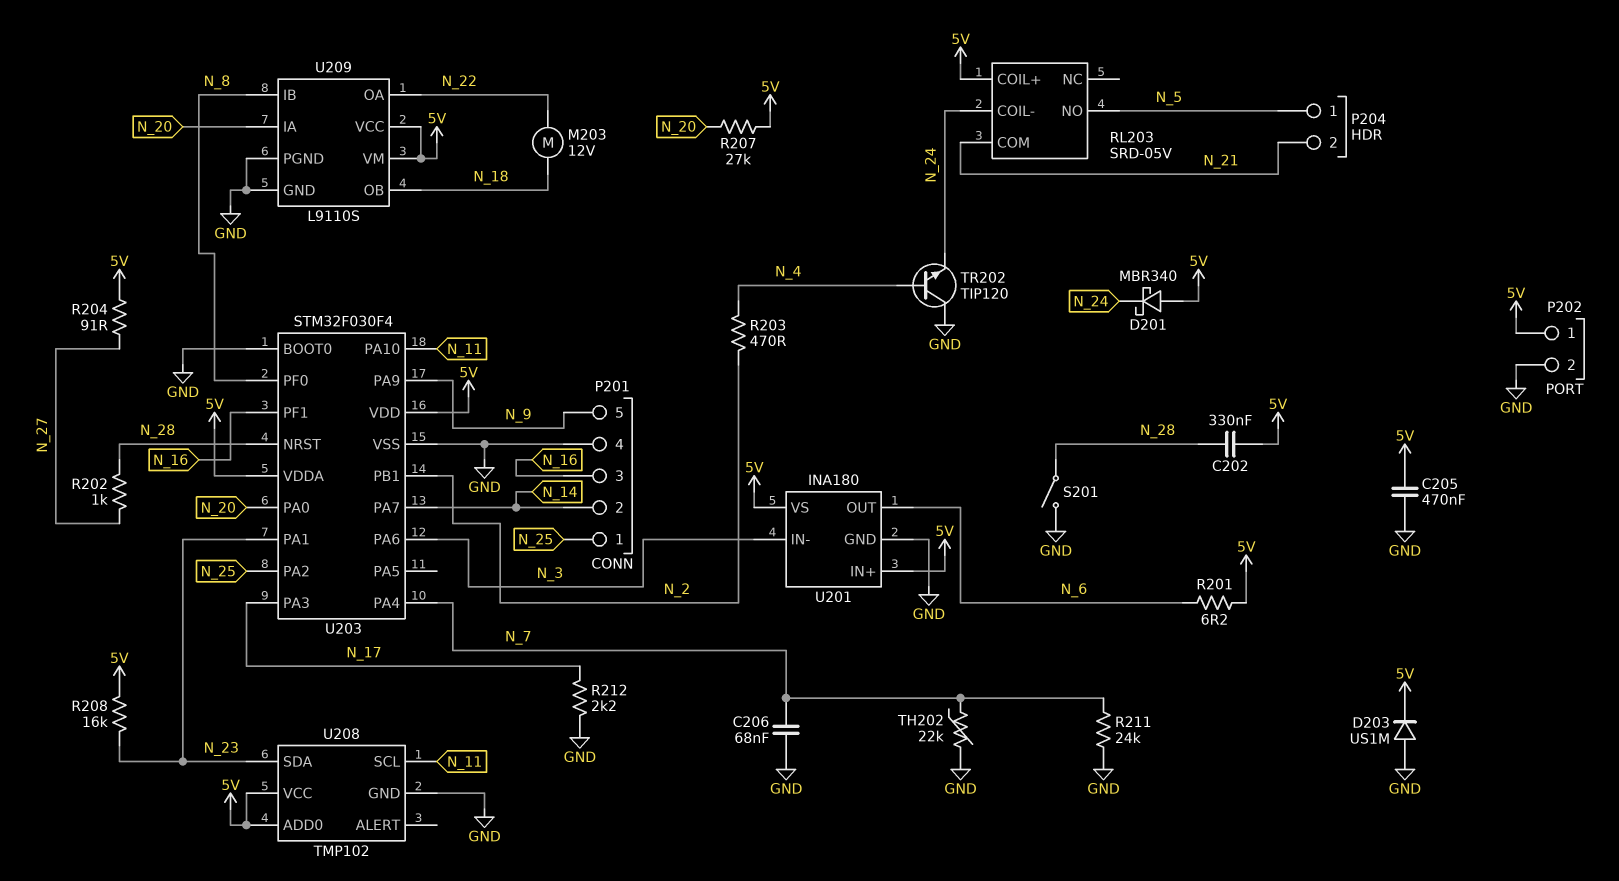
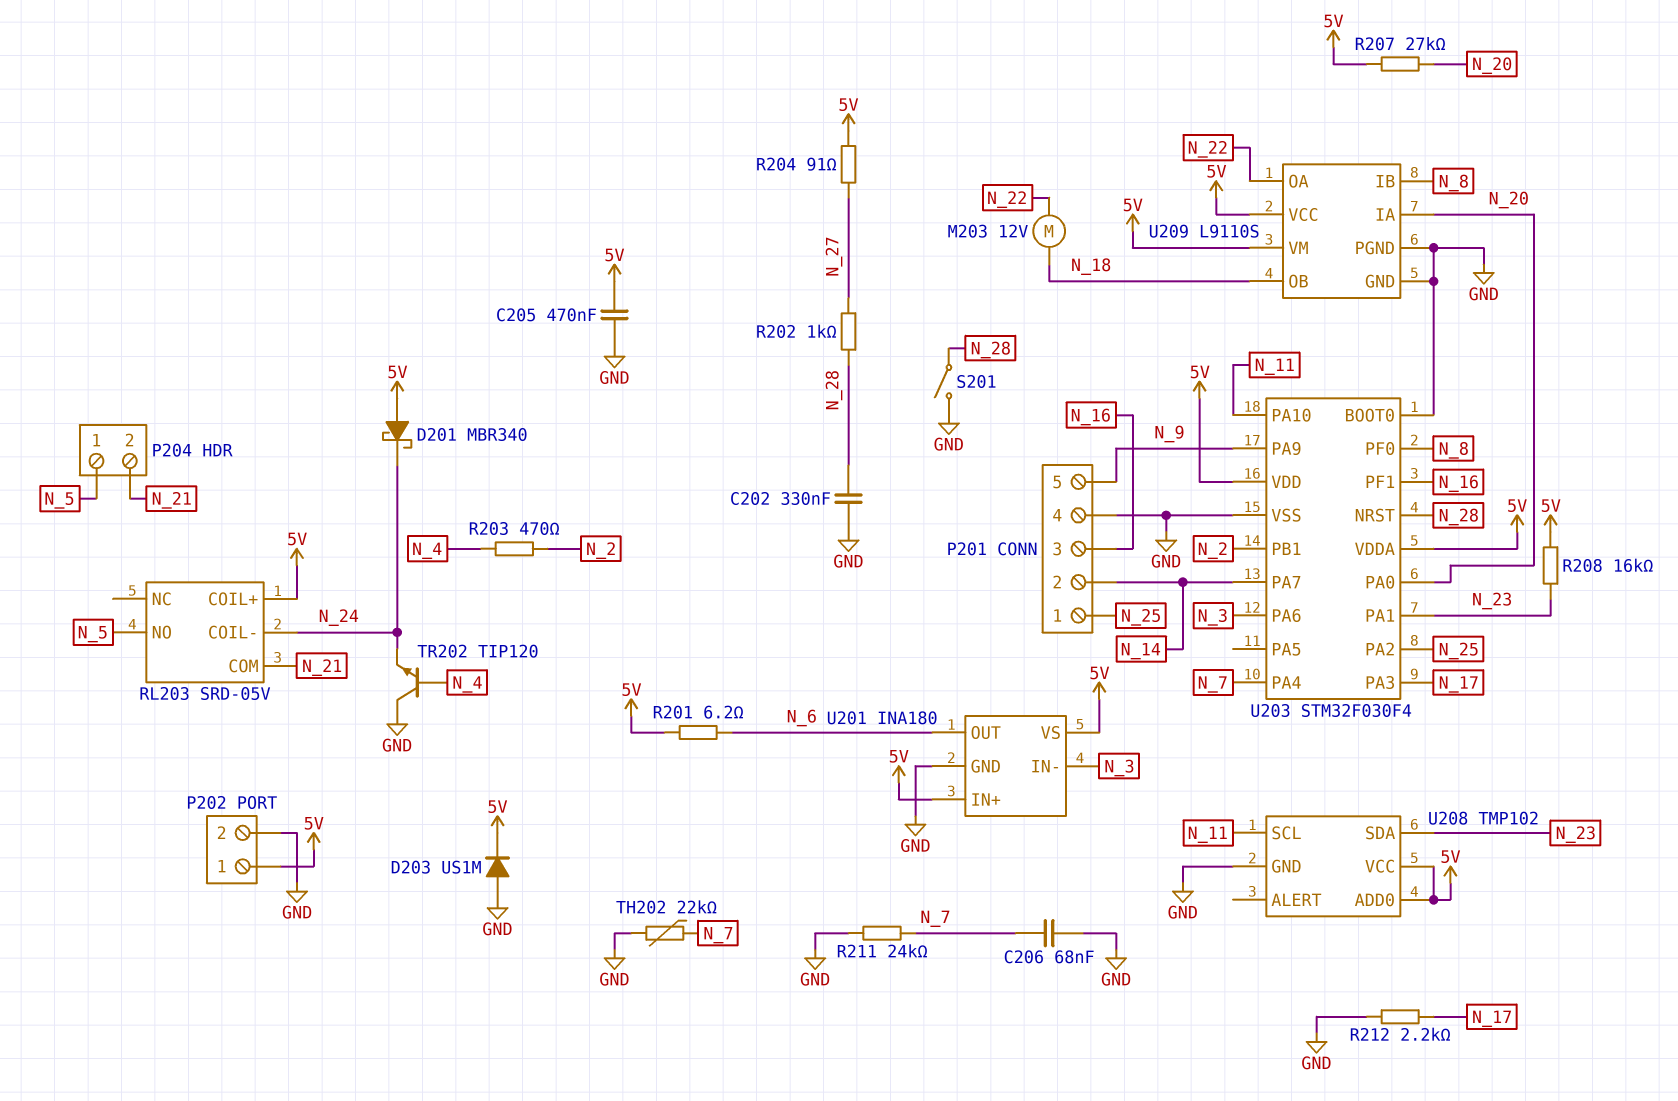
C202: 330nF (5V, N_28) -> 330nF (GND, N_28)

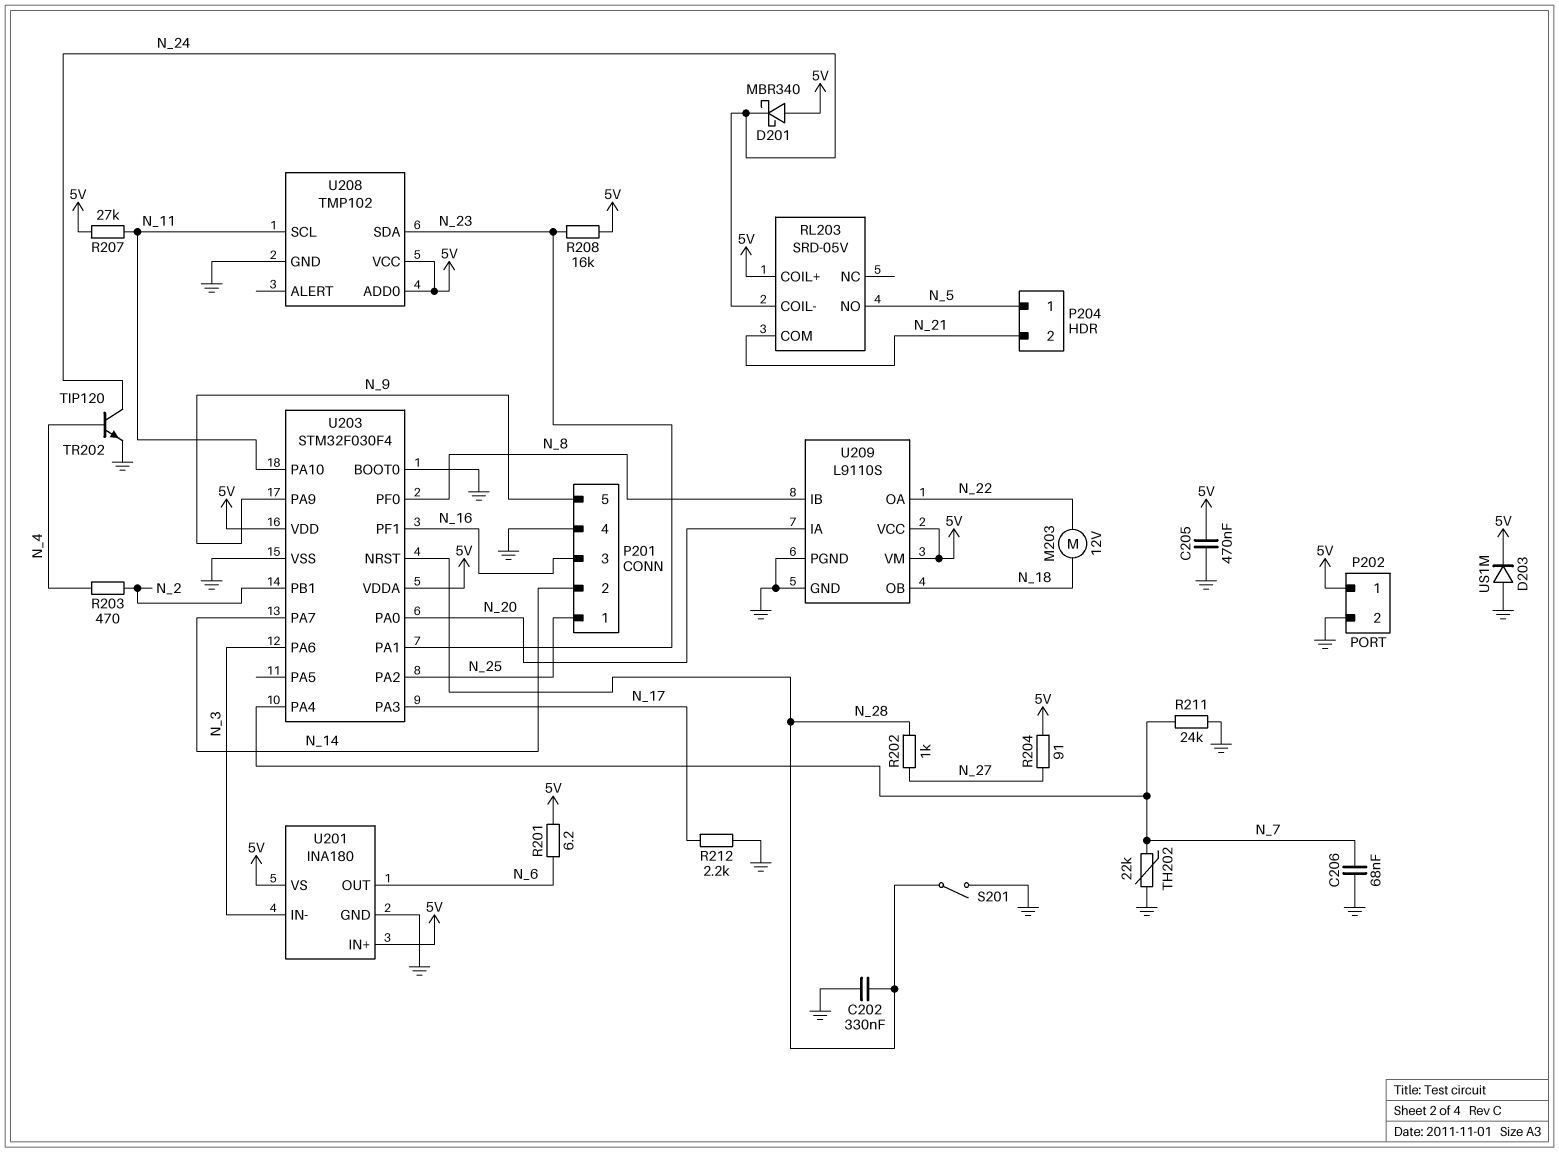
R207: 27k (5V, N_20) -> 27k (5V, N_11)
TR202: NPN TIP120 (B N_4, C GND, E N_24) -> NPN TIP120 (B N_4, C N_24, E GND)

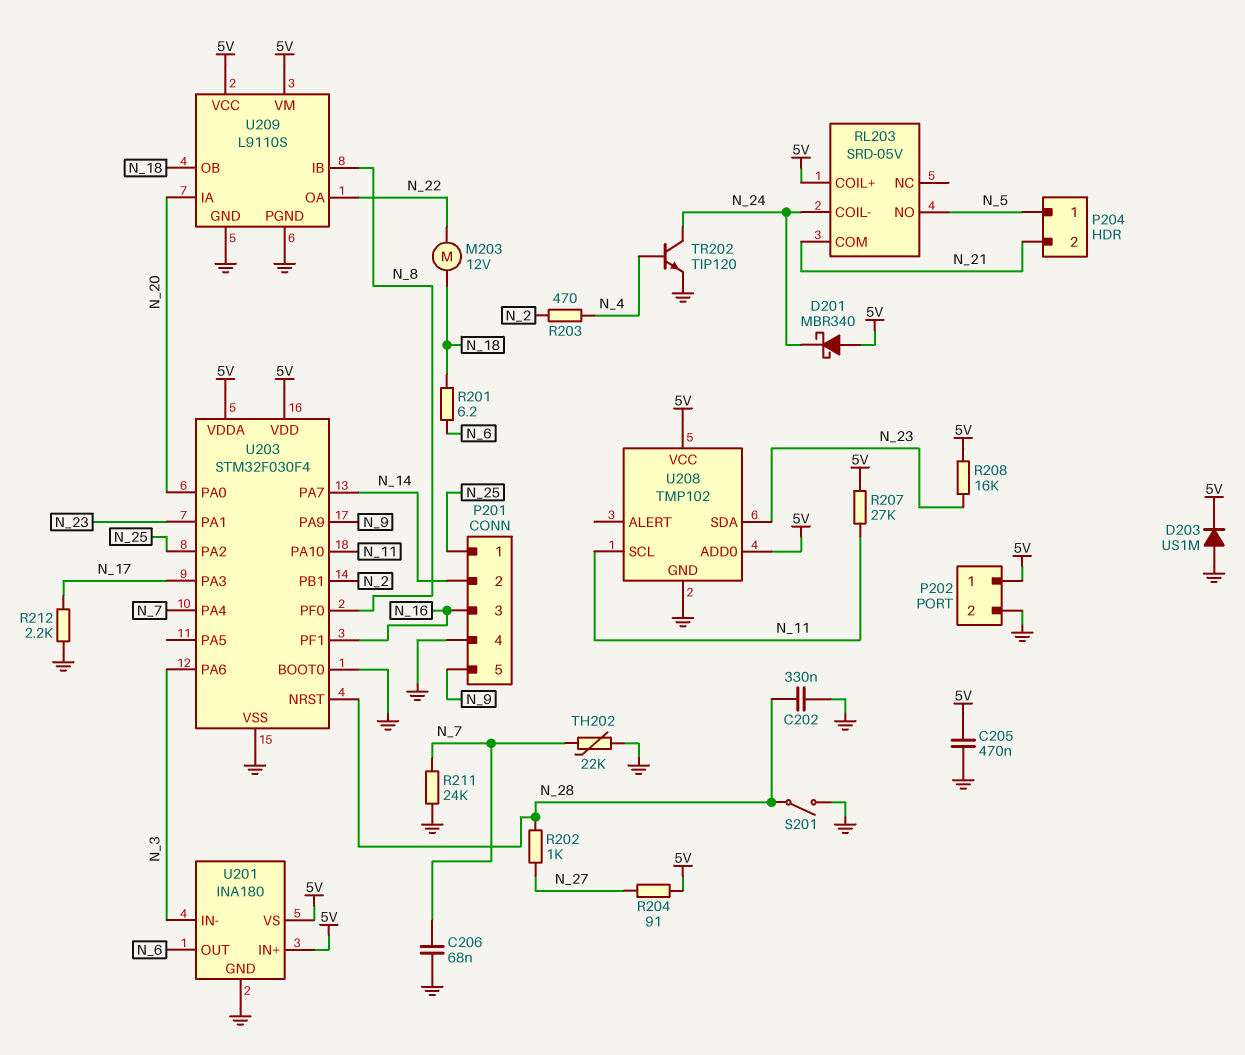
R201: 6.2 (5V, N_6) -> 6.2 (N_6, N_18)

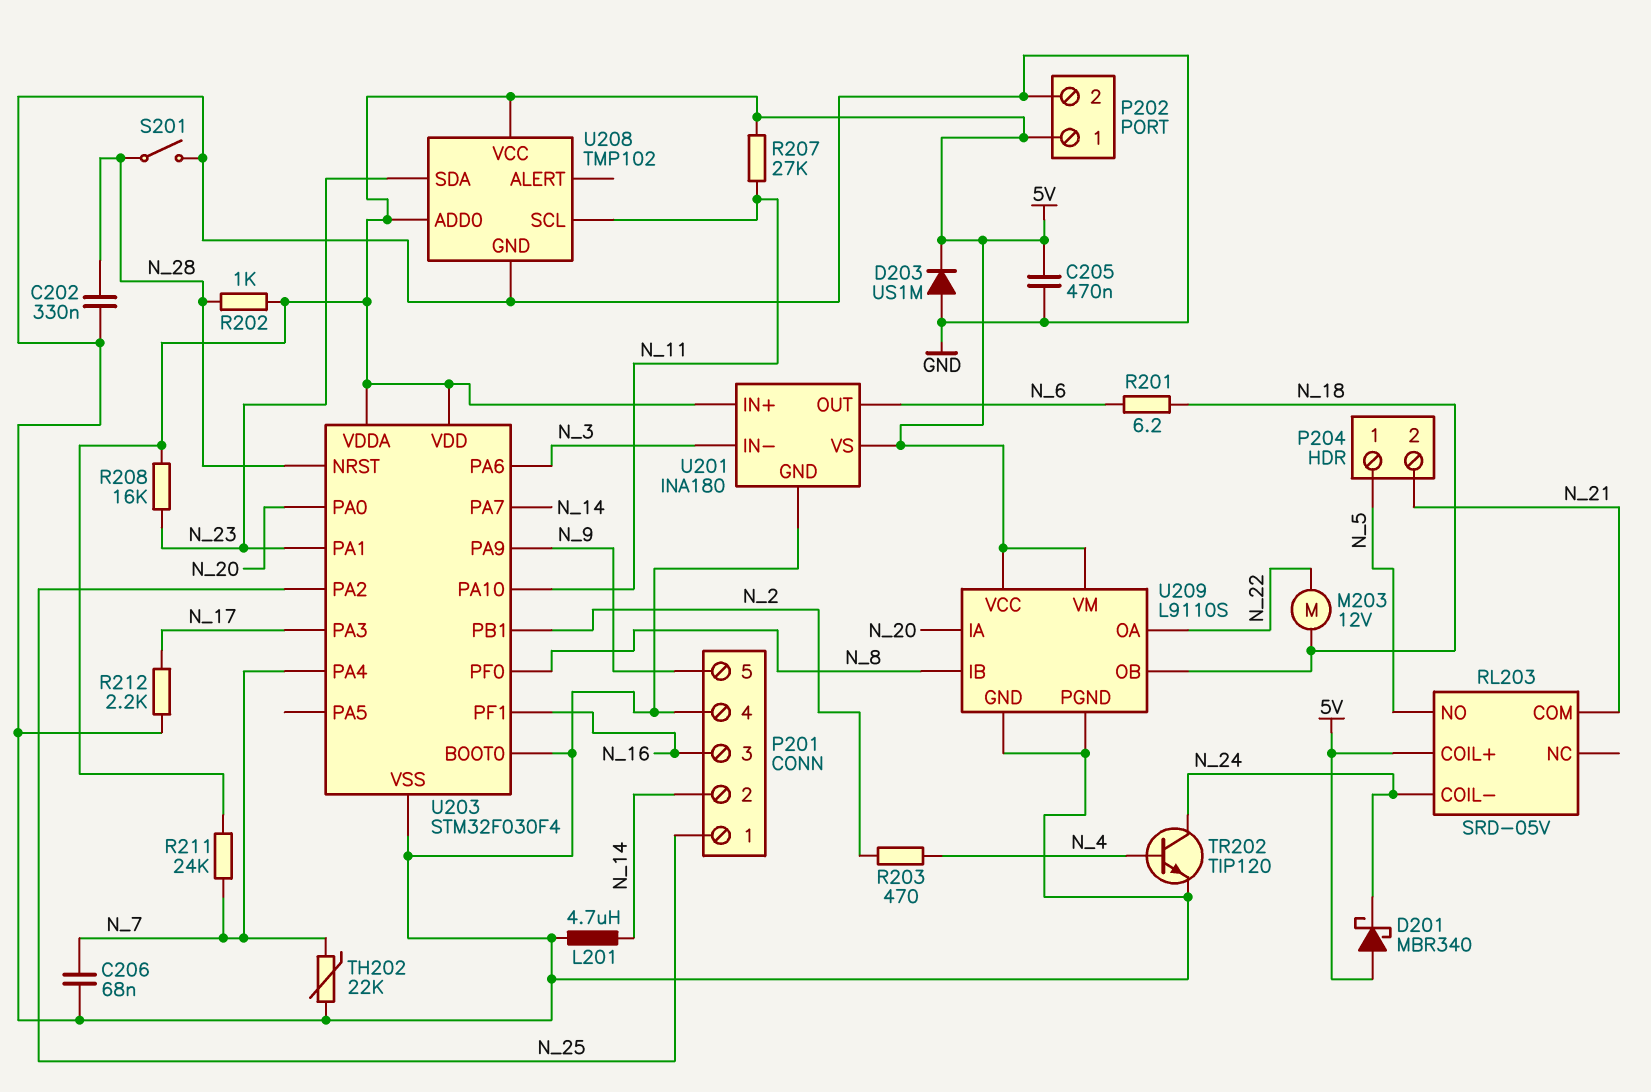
L201: none -> 4.7uH (GND, N_14)
R202: 1k (N_27, N_28) -> 1k (5V, N_28)
R204: 91 (5V, N_27) -> none
R211: 24k (GND, N_7) -> 24k (5V, N_7)

